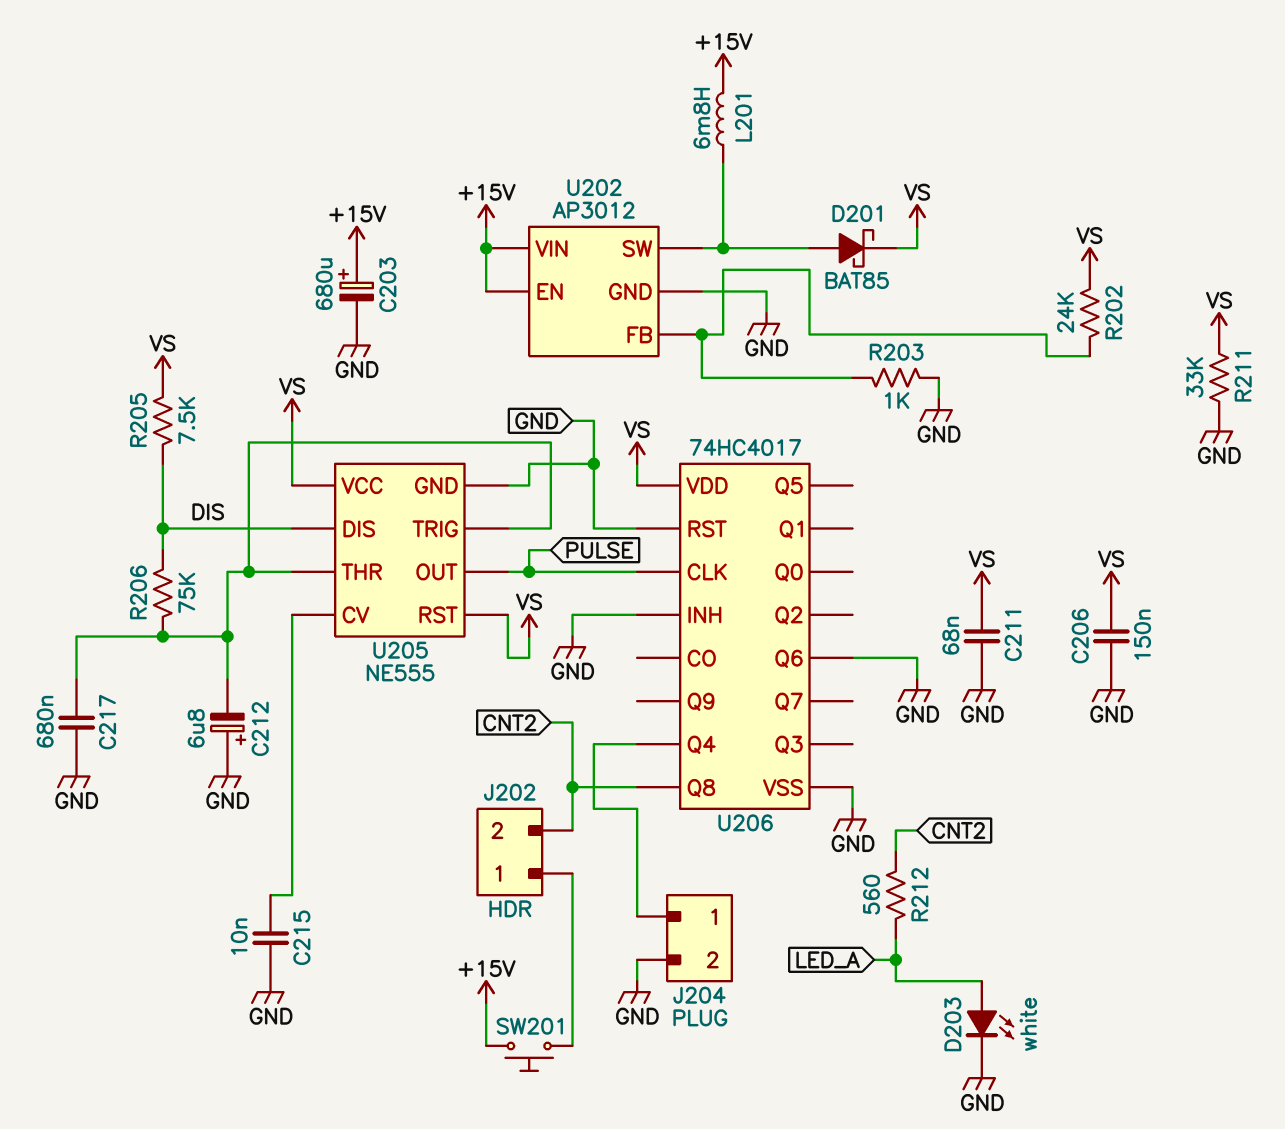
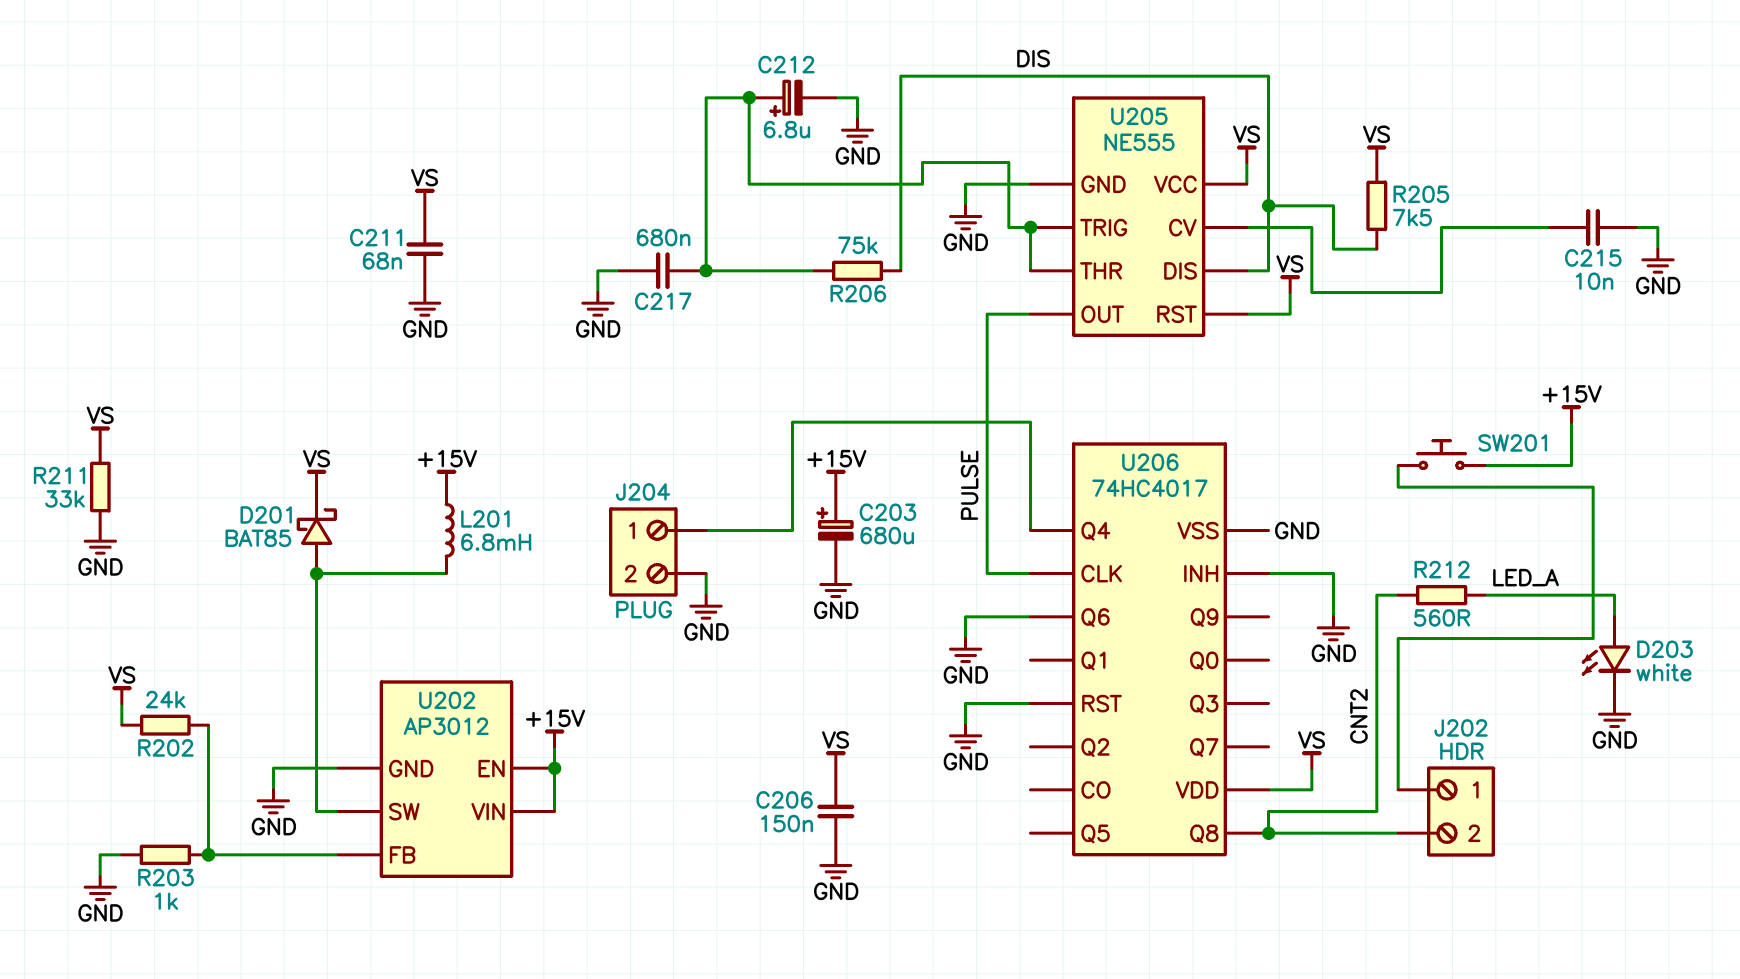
C212: 6.8uF (plus GND, minus U205/THR) -> 6.8uF (plus U205/THR, minus GND)

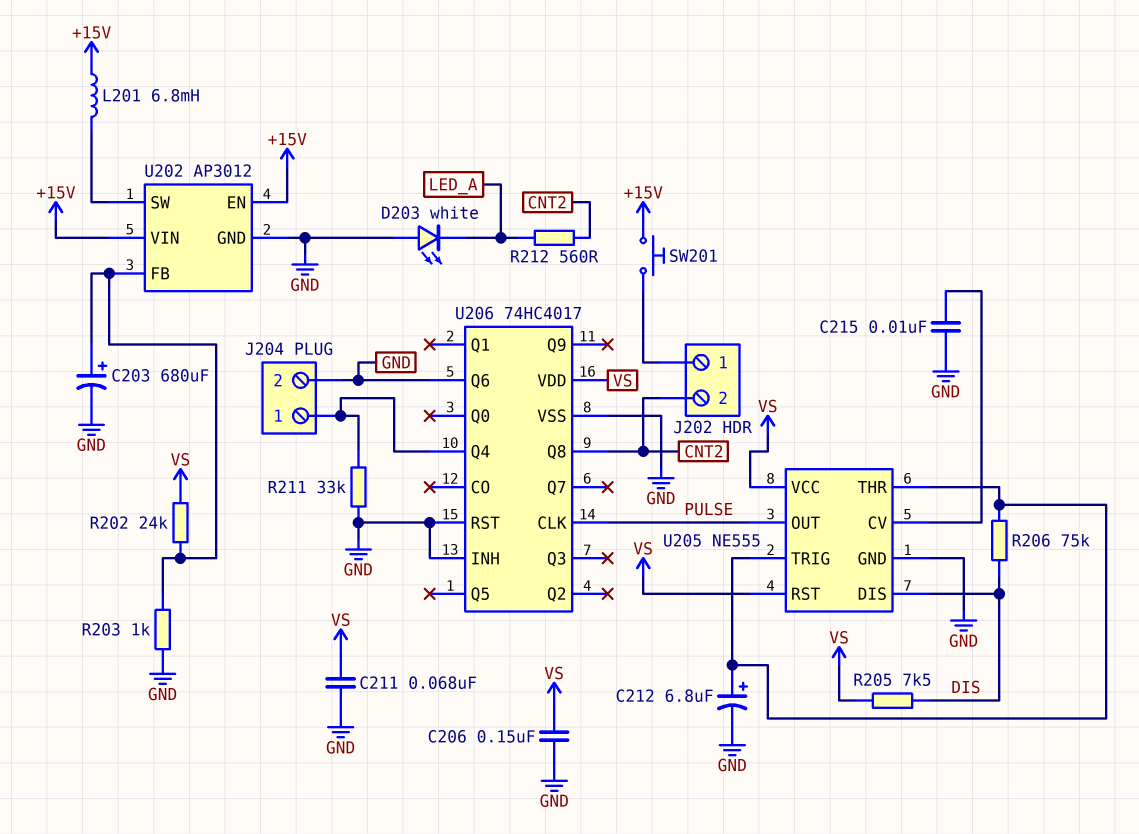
C203: 680uF (plus +15V, minus GND) -> 680uF (plus U202/FB, minus GND)
C217: 680nF (GND, U205/THR) -> none
D201: schottky BAT85 (A U202/SW, K VS) -> none
D203: LED white (A LED_A, K GND) -> LED white (A GND, K LED_A)
R211: 33k (GND, VS) -> 33k (GND, J204/1)

